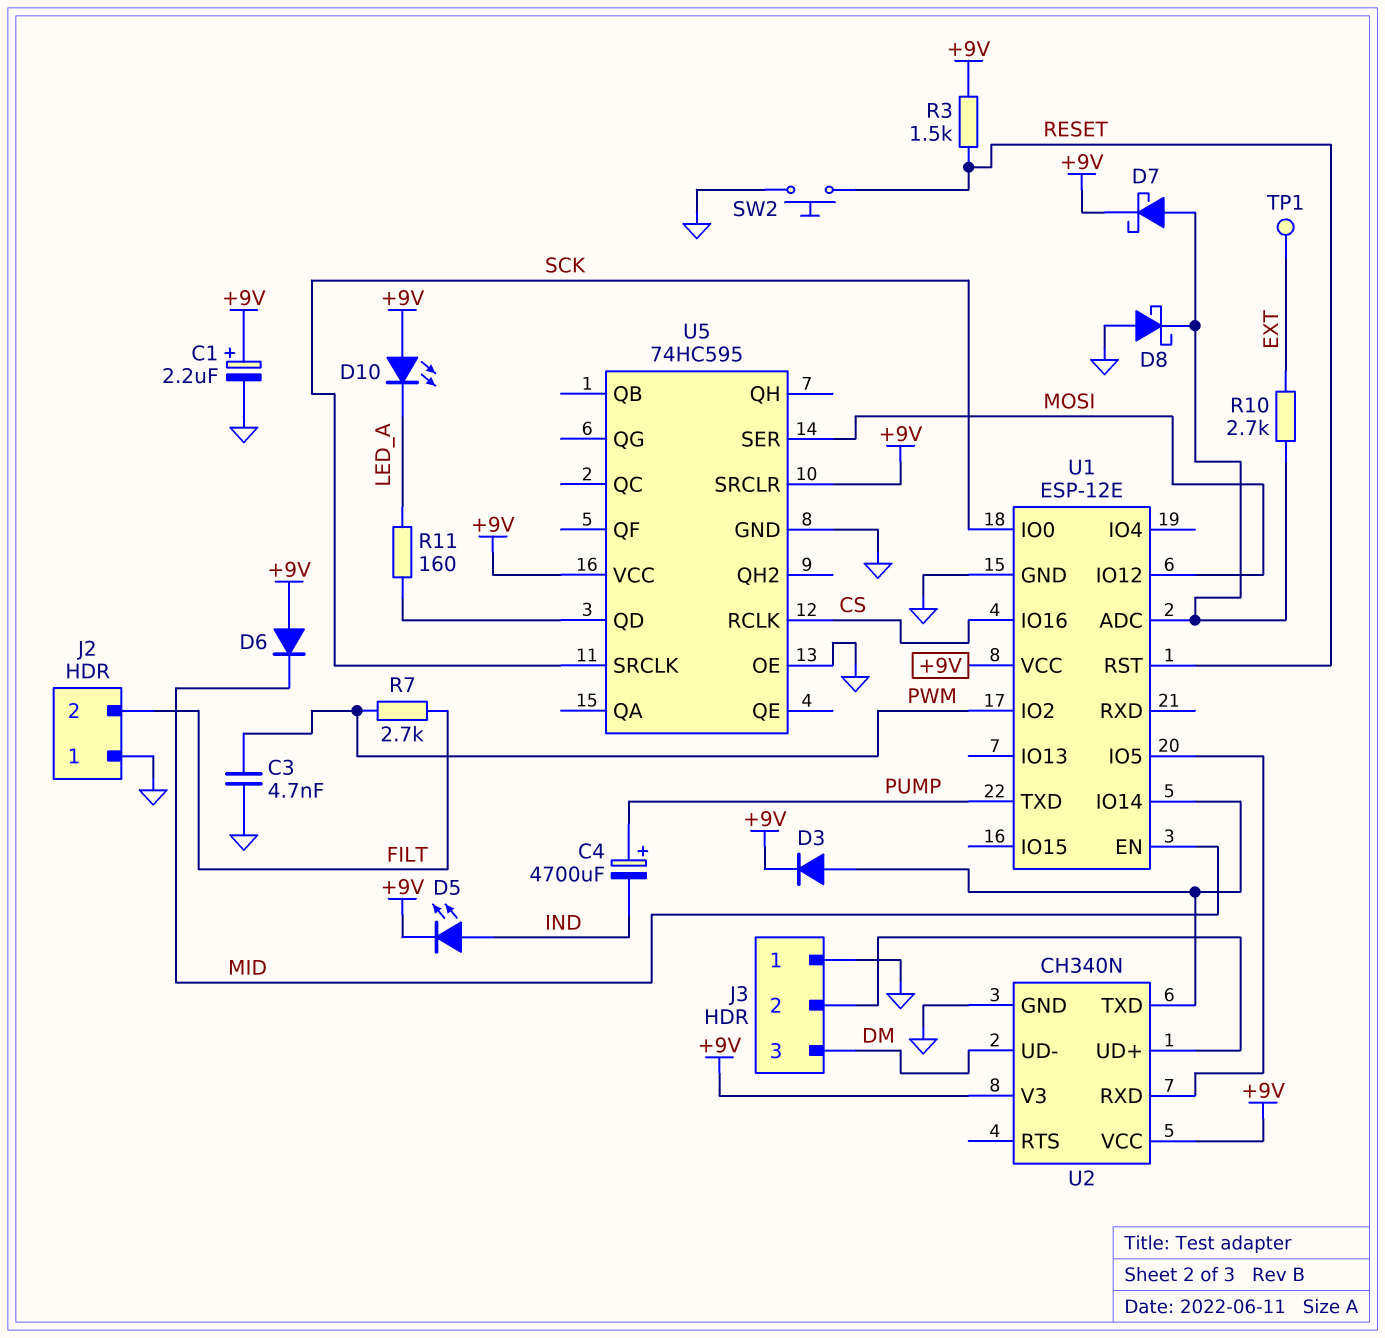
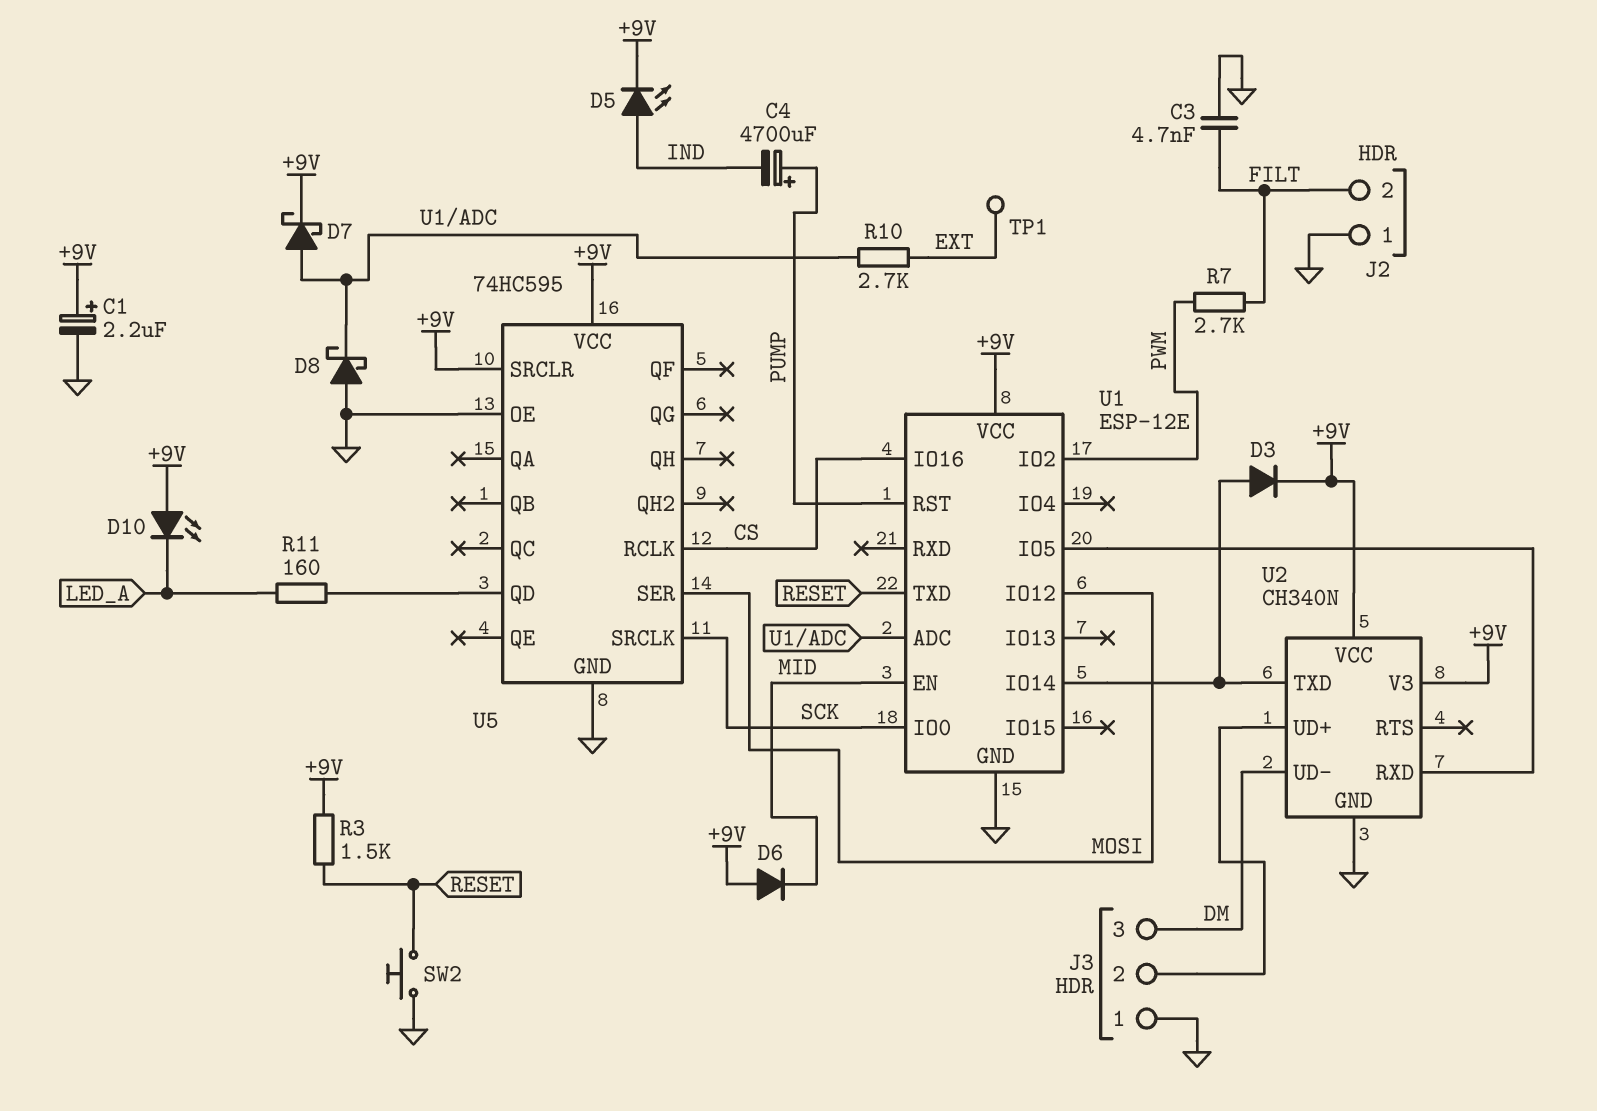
C3: 4.7nF (GND, PWM) -> 4.7nF (FILT, GND)
U1 pin RST: RESET -> PUMP
U1 pin TXD: PUMP -> RESET

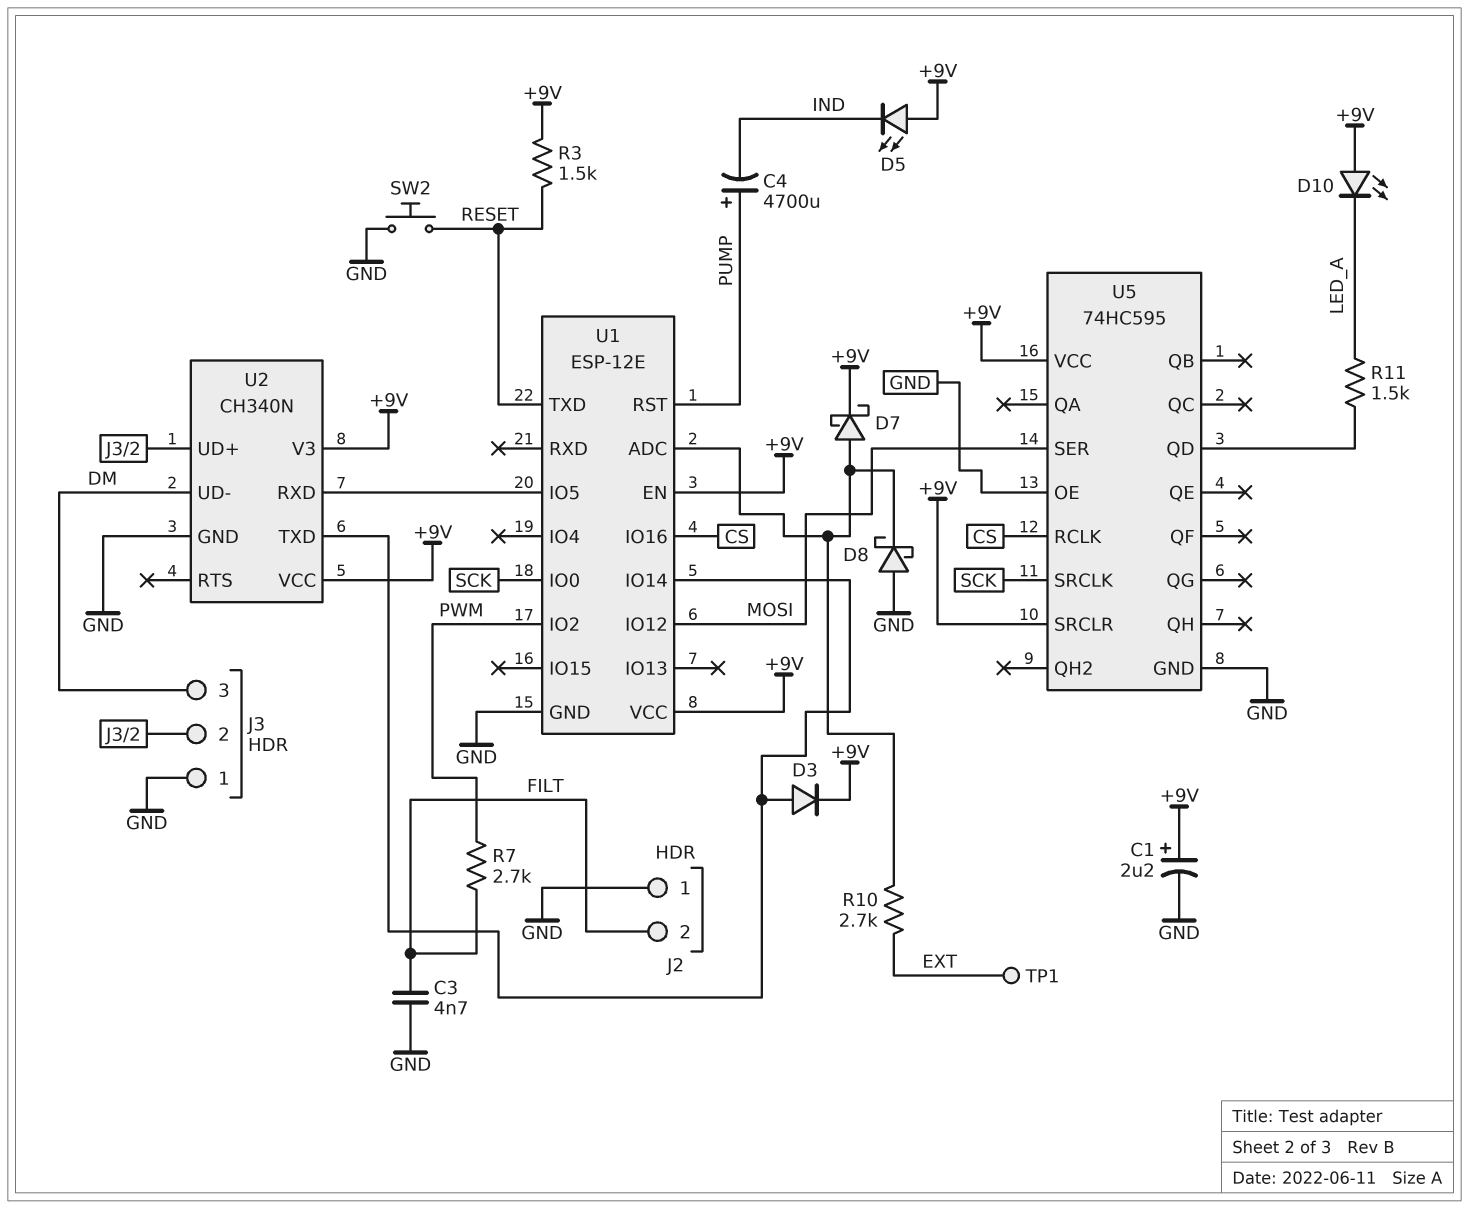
D5: LED (A IND, K +9V) -> LED (A +9V, K IND)
D6: diode (A +9V, K MID) -> none
R11: 160 (LED_A, U5/QD) -> 1.5k (LED_A, U5/QD)
U1 pin EN: MID -> +9V

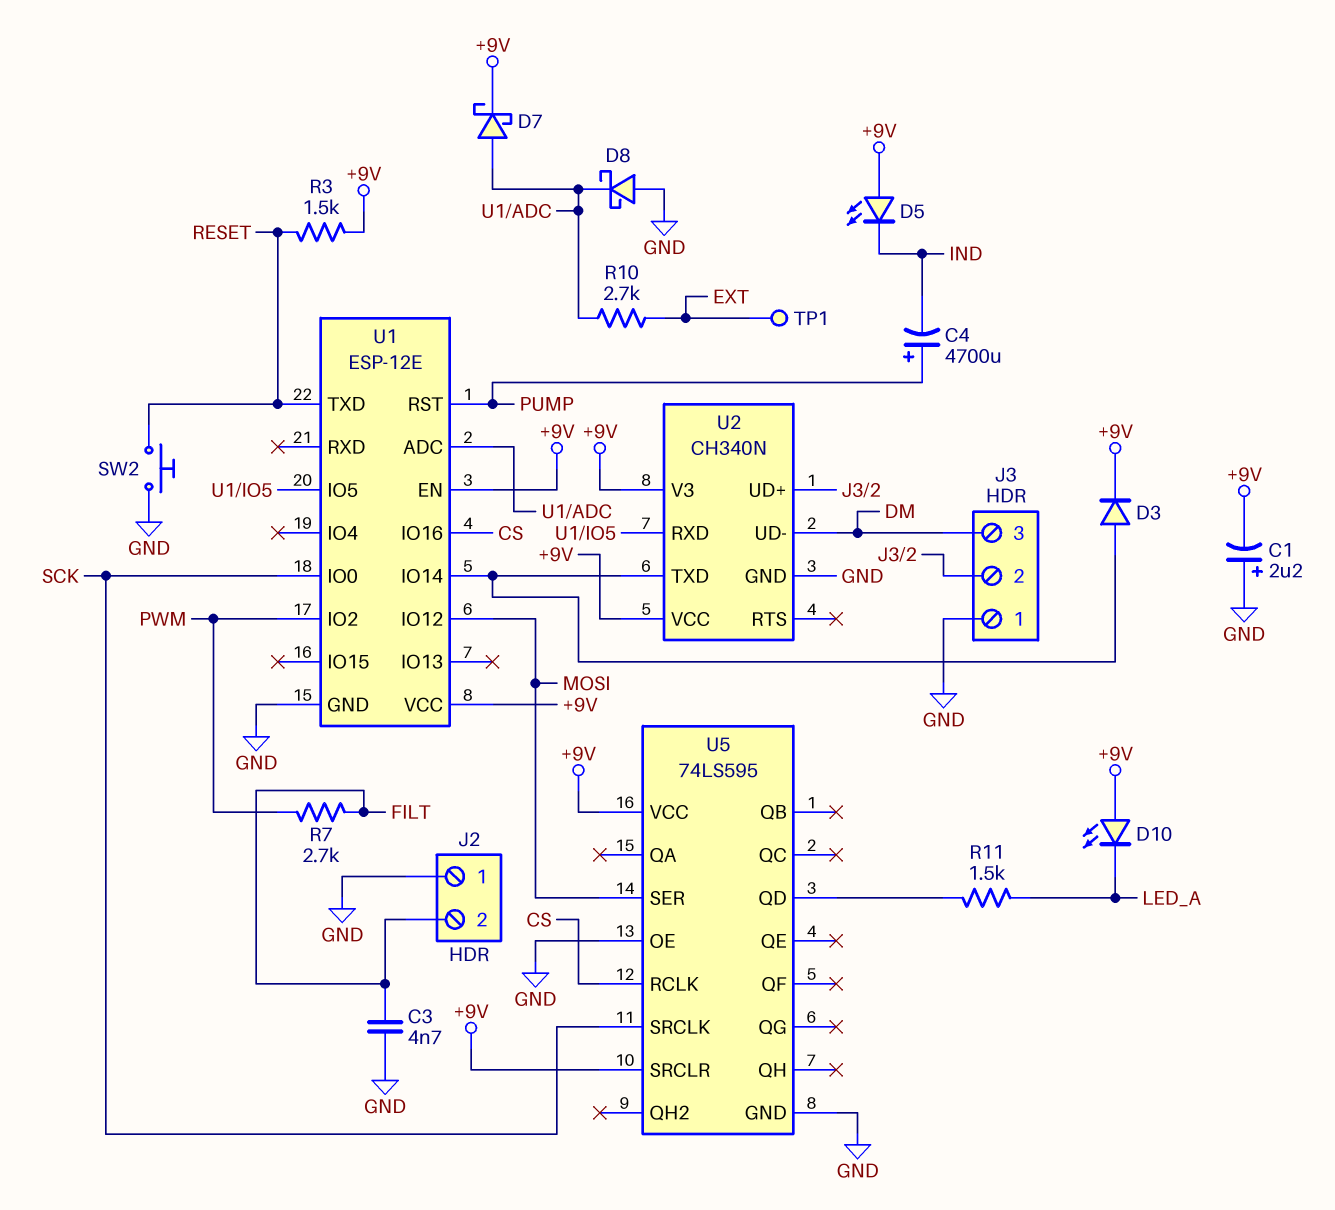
C1: 2.2uF (plus +9V, minus GND) -> 2.2uF (plus GND, minus +9V)
U5: 74HC595 -> 74LS595

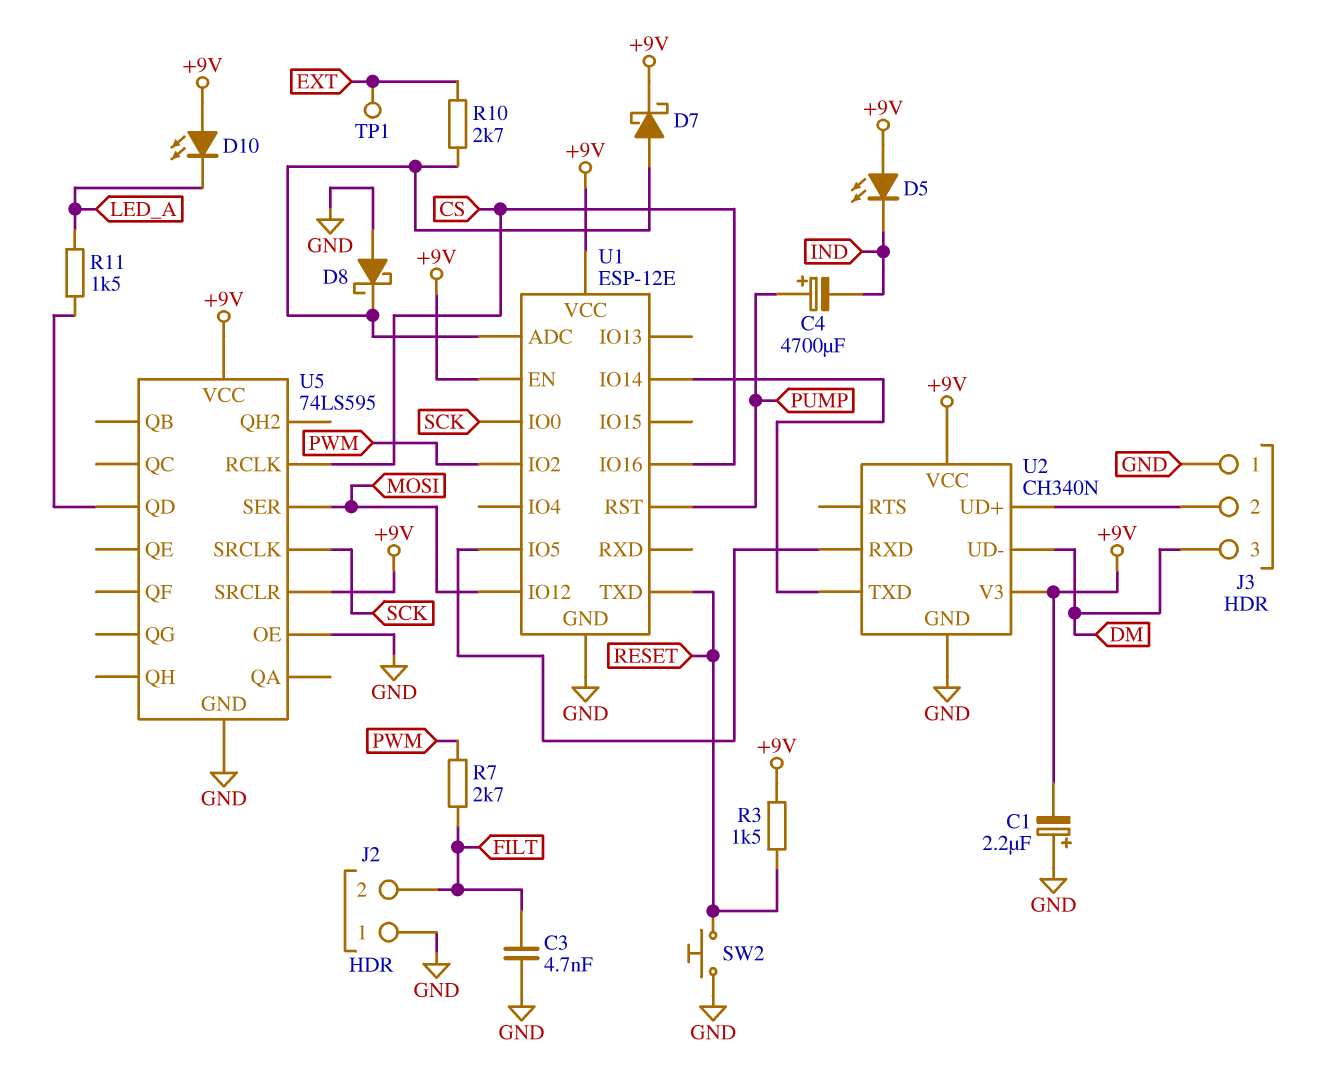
D3: diode (A U1/IO14, K +9V) -> none

